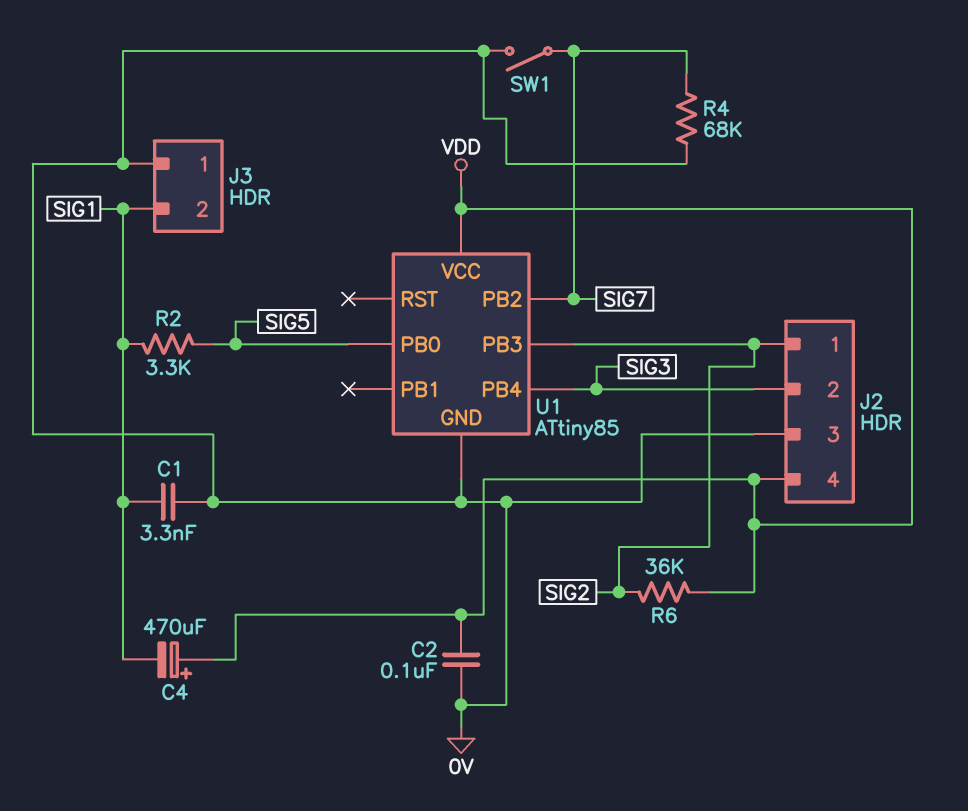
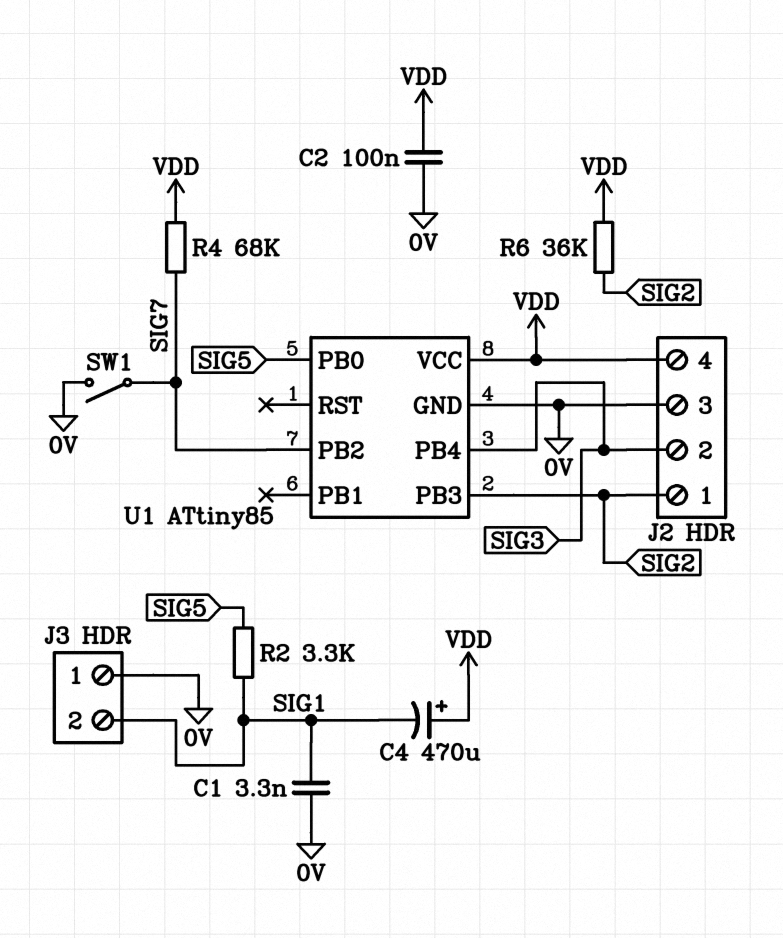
R4: 68k (0V, SIG7) -> 68k (SIG7, VDD)

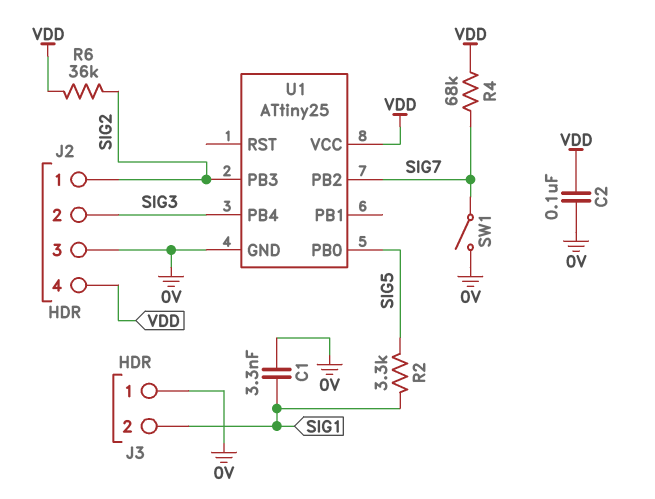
C4: 470uF (plus VDD, minus SIG1) -> none
U1: ATtiny85 -> ATtiny25

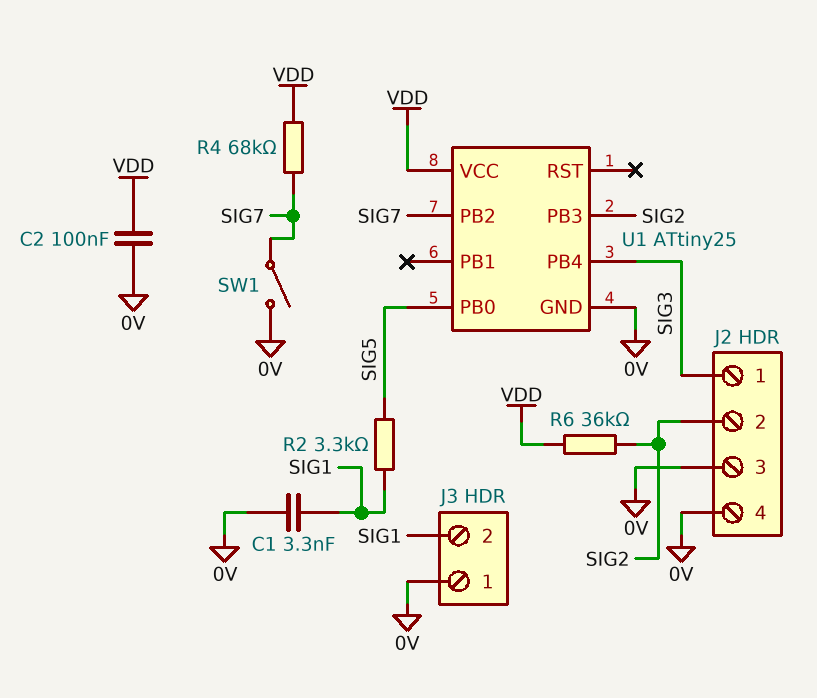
J2 pin 1: SIG2 -> SIG3
J2 pin 2: SIG3 -> SIG2
J2 pin 4: VDD -> 0V

